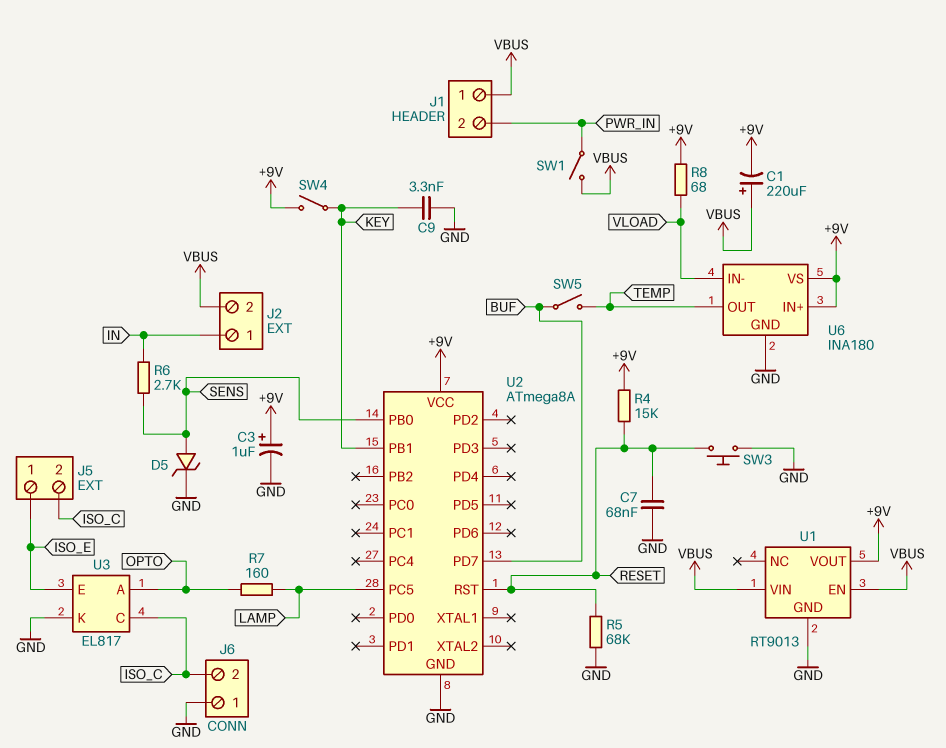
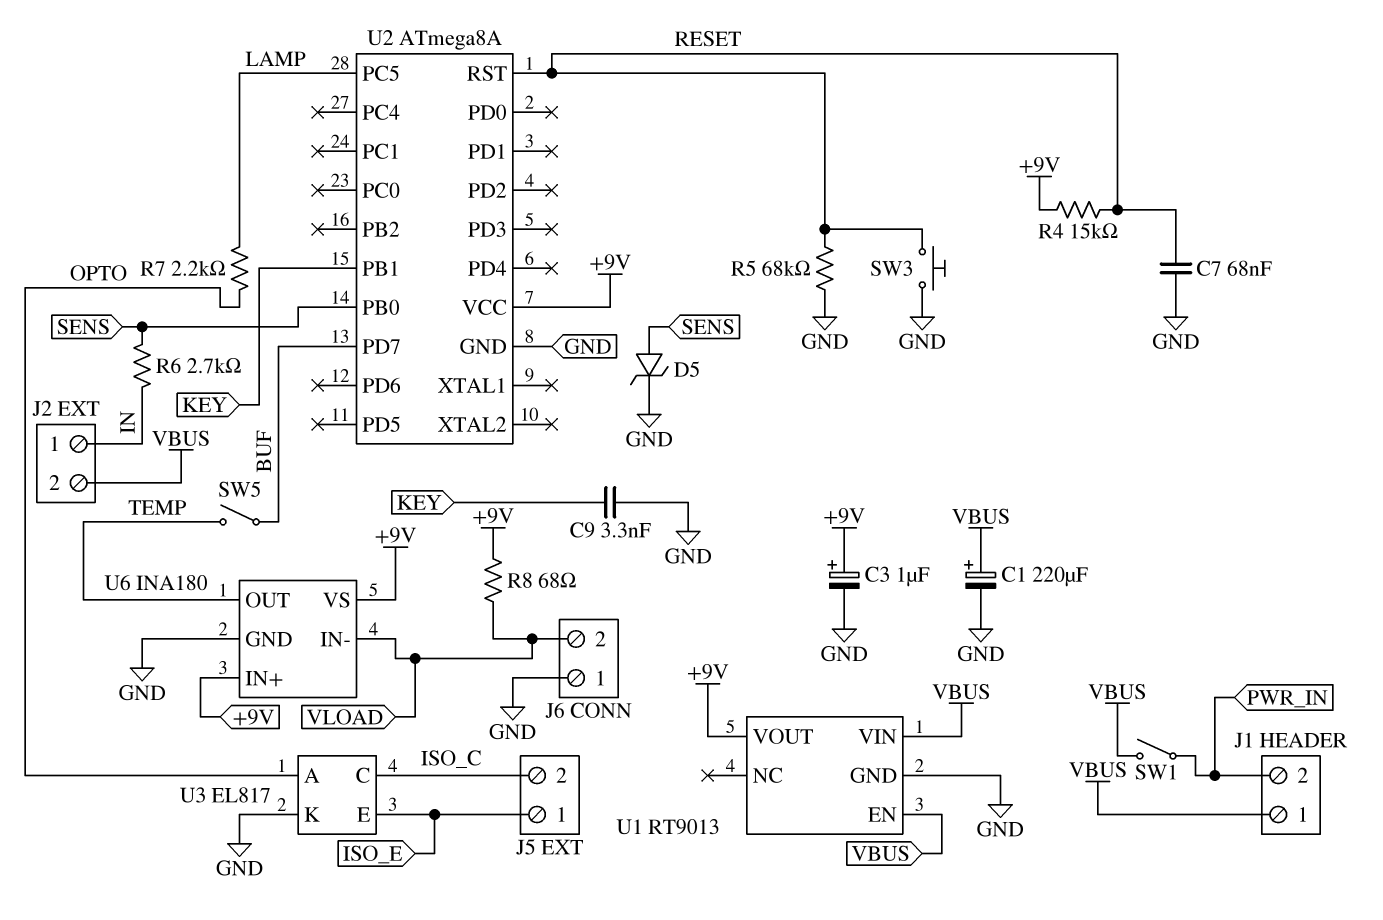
C1: 220uF (plus VBUS, minus +9V) -> 220uF (plus VBUS, minus GND)
J6 pin 2: ISO_C -> VLOAD
R7: 160 (LAMP, OPTO) -> 2.2k (LAMP, OPTO)
SW4: switch (+9V, KEY) -> none

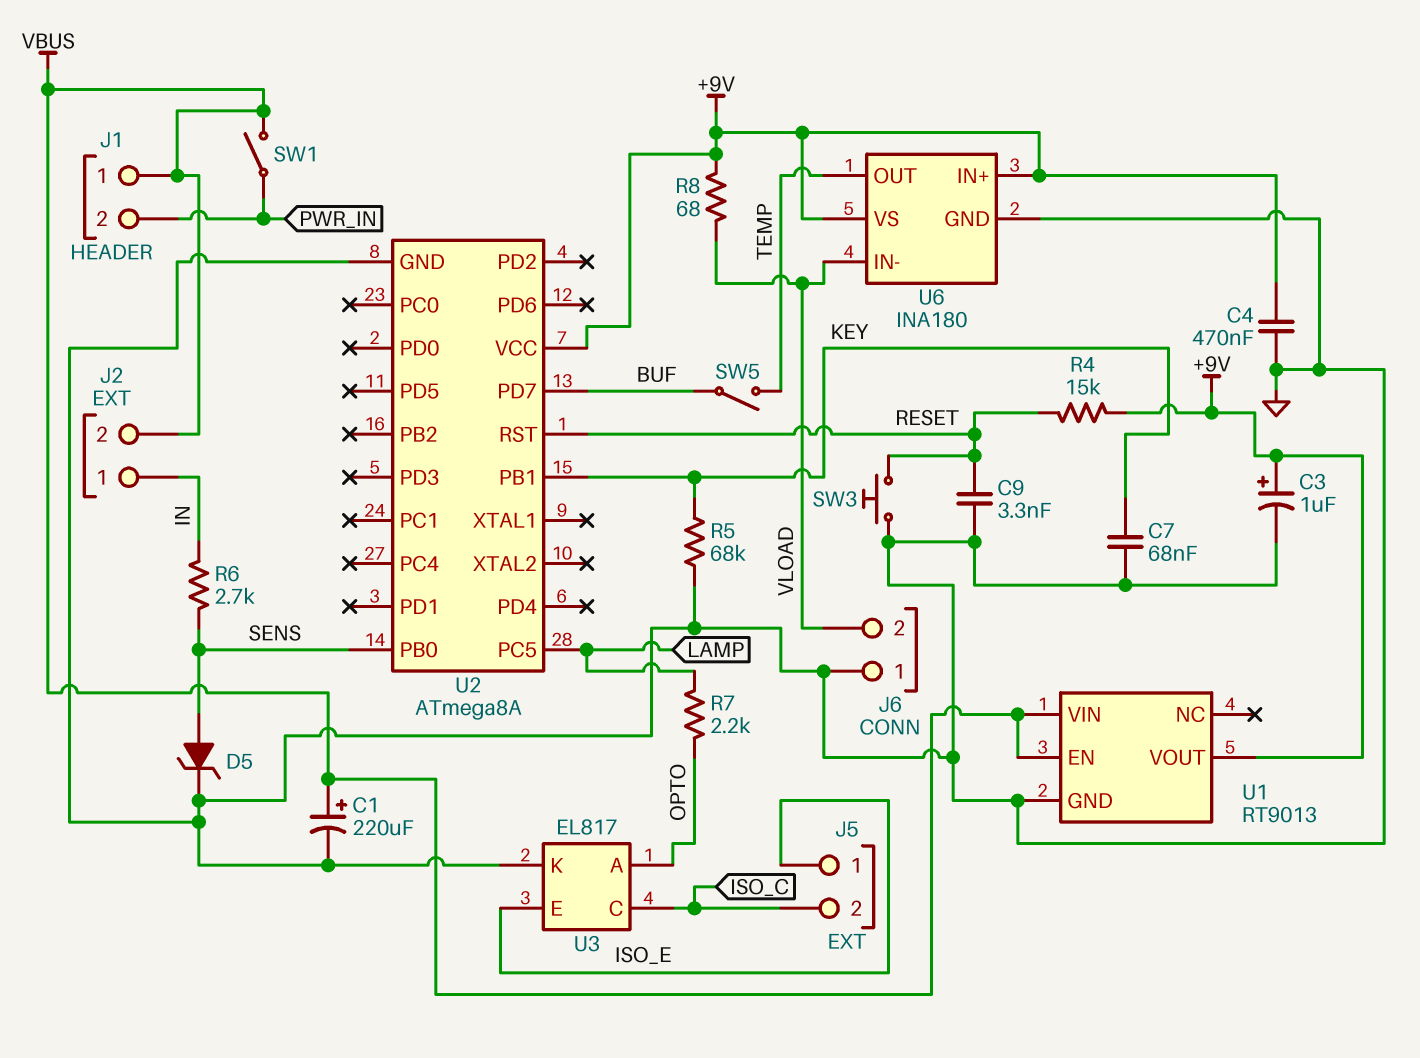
C4: none -> 470nF (+9V, GND)
C7: 68nF (GND, RESET) -> 68nF (GND, KEY)
C9: 3.3nF (GND, KEY) -> 3.3nF (GND, RESET)
R5: 68k (GND, RESET) -> 68k (GND, KEY)

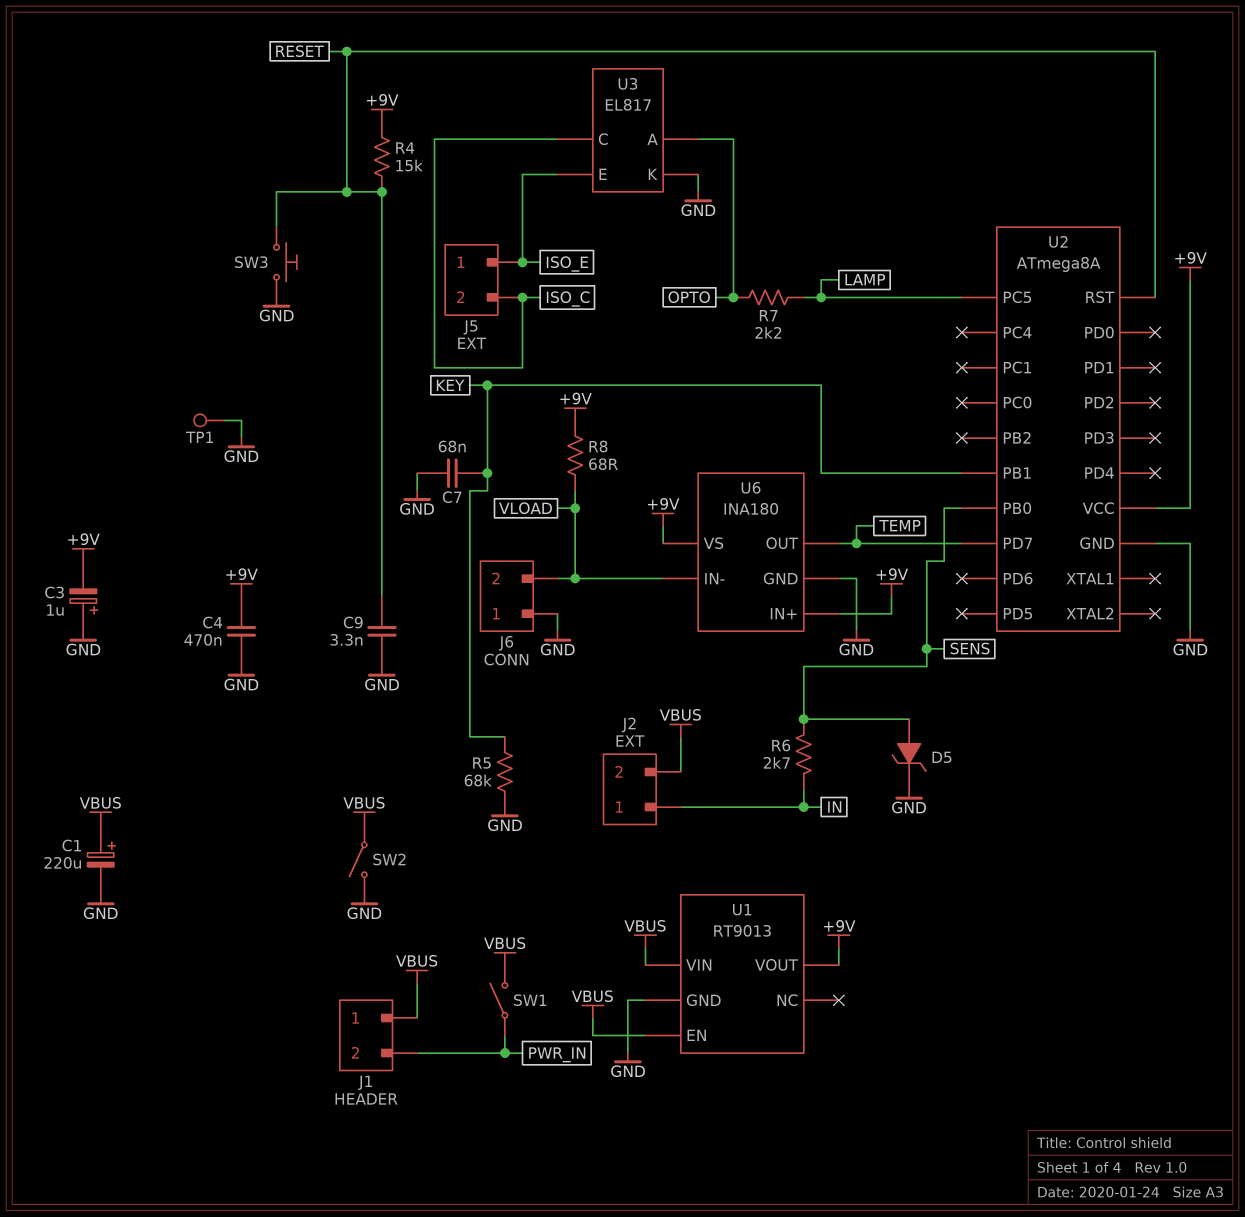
C3: 1uF (plus +9V, minus GND) -> 1uF (plus GND, minus +9V)
SW2: none -> switch (GND, VBUS)
SW5: switch (BUF, TEMP) -> none
TP1: none -> test point (GND)
U2 pin PD7: BUF -> TEMP

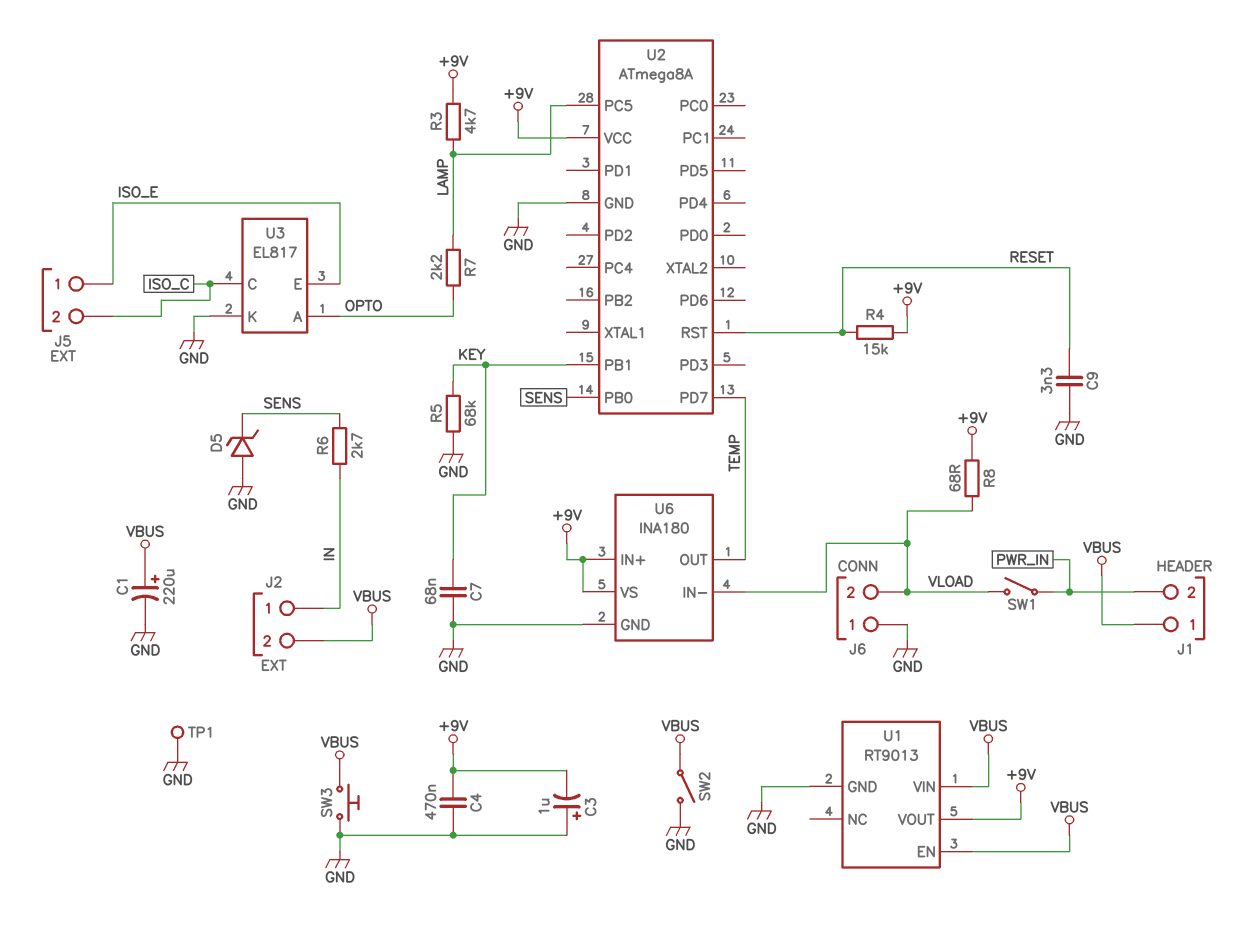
D5: zener (A SENS, K GND) -> zener (A GND, K SENS)
R3: none -> 4.7k (+9V, LAMP)
SW1: switch (PWR_IN, VBUS) -> switch (PWR_IN, VLOAD)
SW3: button (GND, RESET) -> button (GND, VBUS)

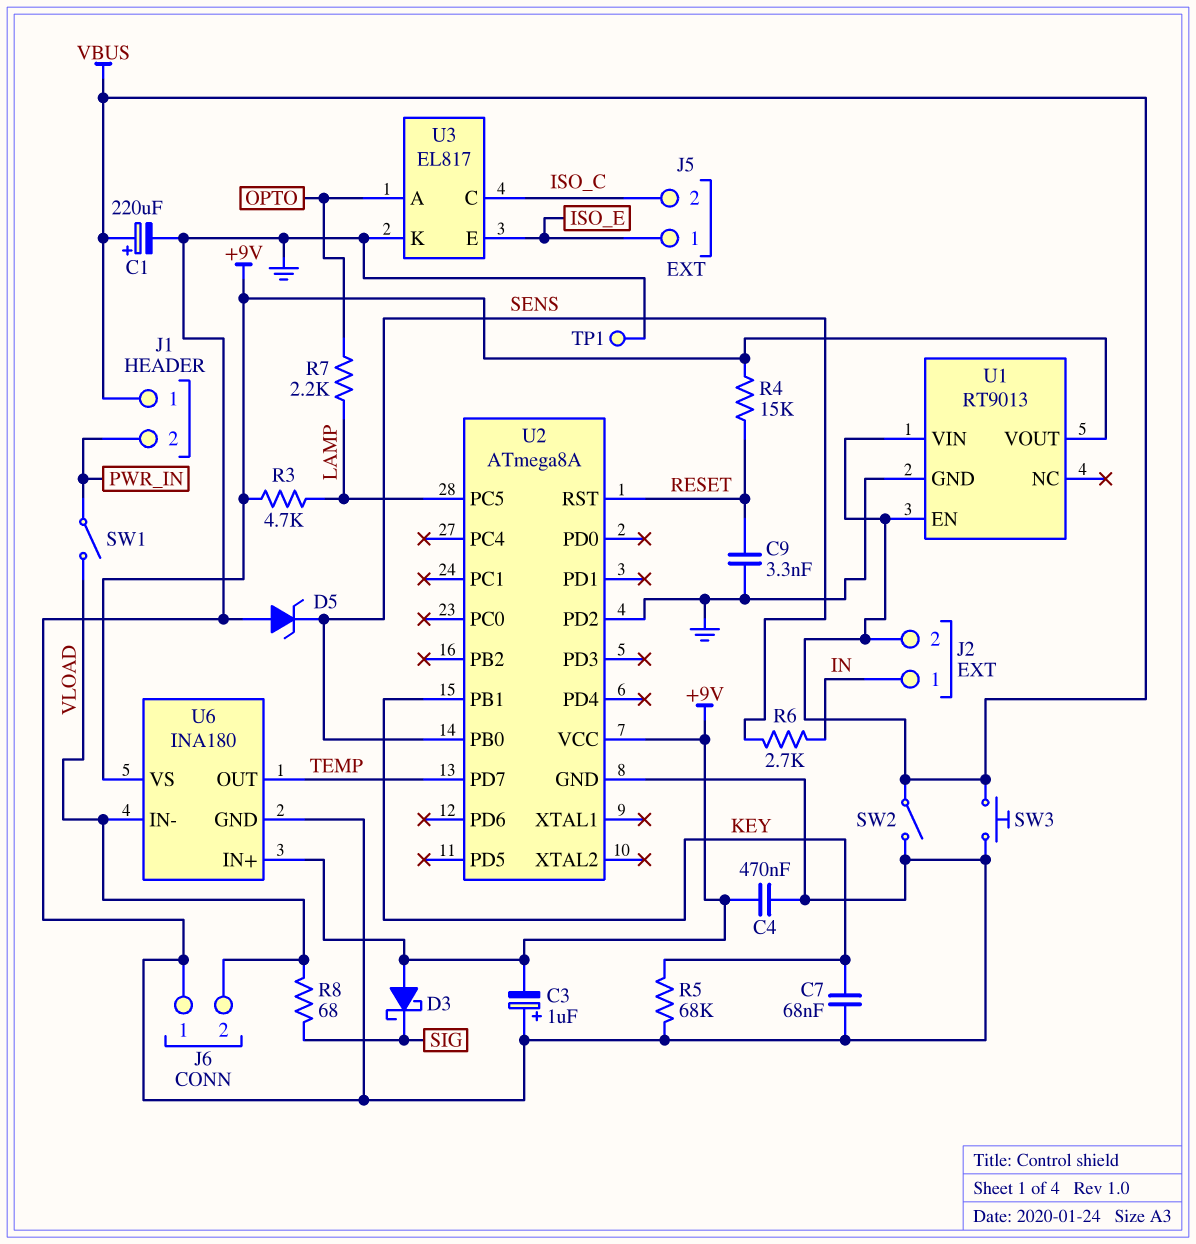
D3: none -> schottky (A +9V, K SIG)
R8: 68 (+9V, VLOAD) -> 68 (SIG, VLOAD)
U2 pin PD2: none -> GND

